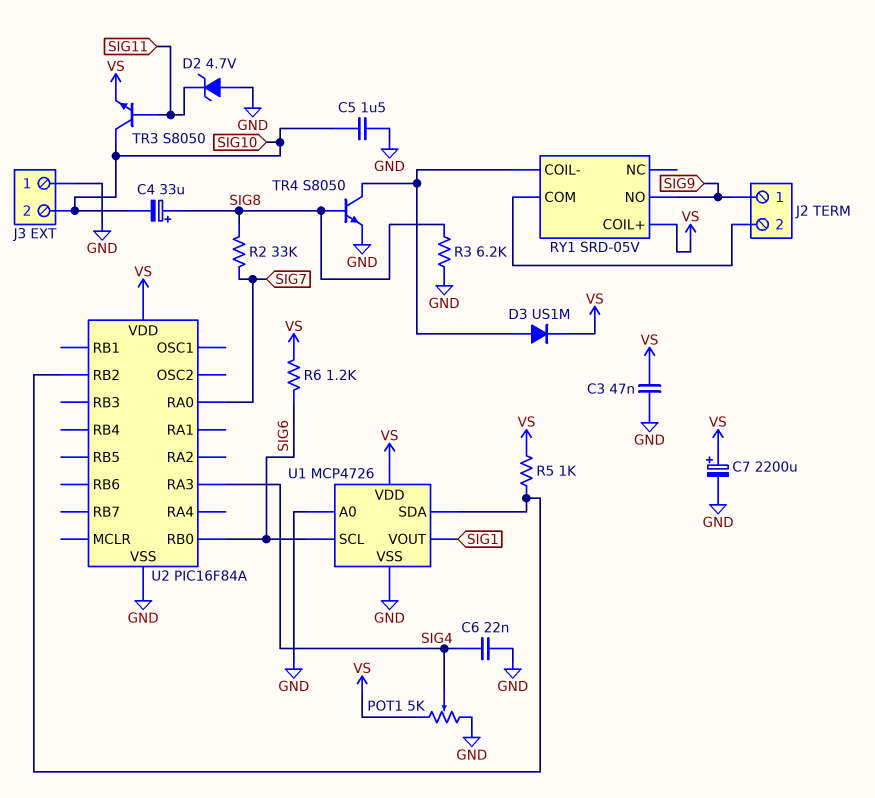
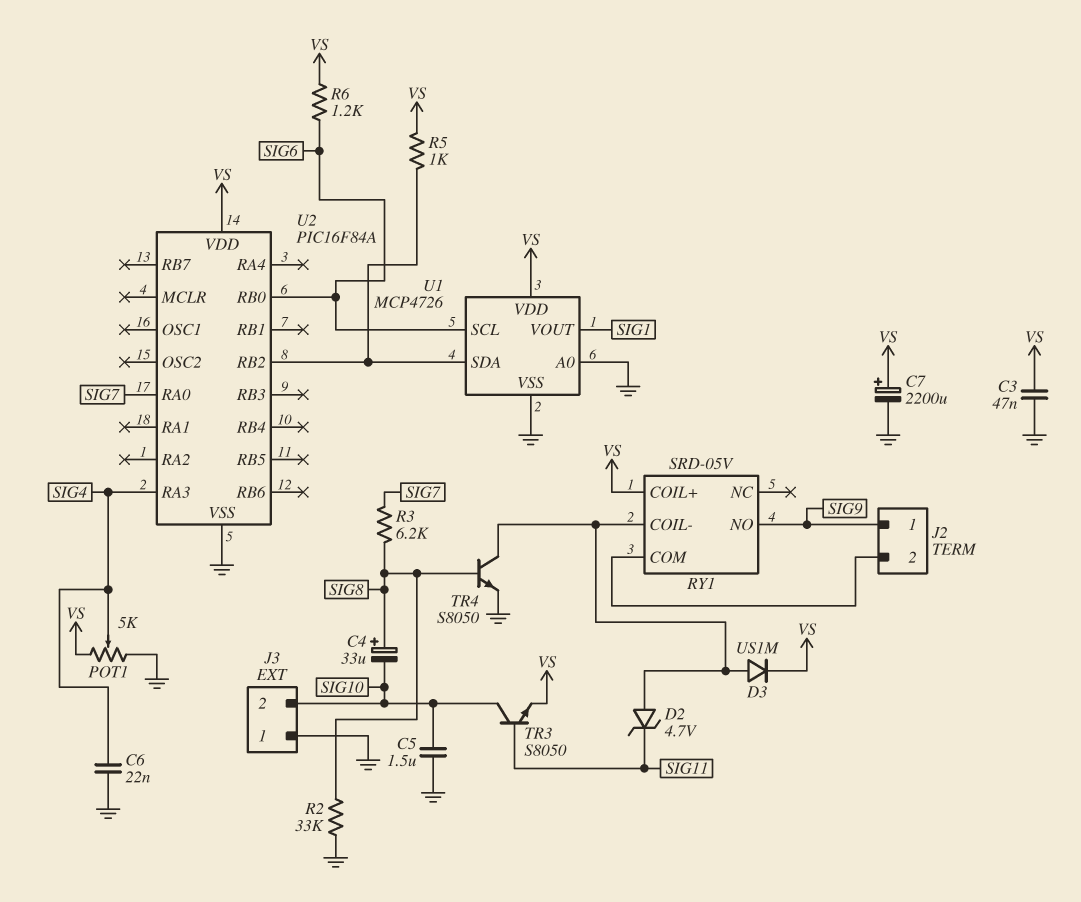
D2: zener 4.7V (A GND, K SIG11) -> zener 4.7V (A RY1/COIL-, K SIG11)
R2: 33k (SIG7, SIG8) -> 33k (GND, SIG8)
R3: 6.2k (GND, SIG8) -> 6.2k (SIG7, SIG8)

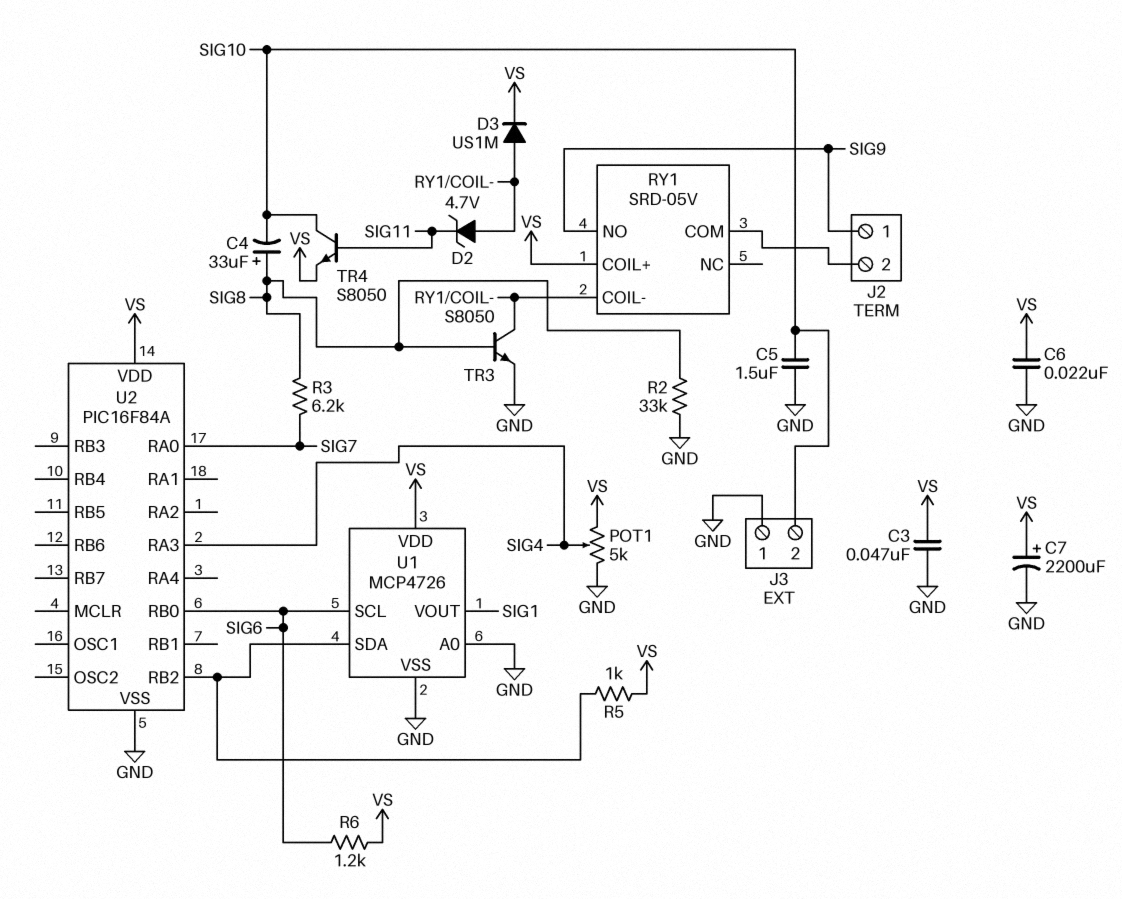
C6: 22nF (GND, SIG4) -> 22nF (GND, VS)
TR3: NPN S8050 (B SIG11, C SIG10, E VS) -> NPN S8050 (B SIG8, C RY1/COIL-, E GND)
TR4: NPN S8050 (B SIG8, C RY1/COIL-, E GND) -> NPN S8050 (B SIG11, C SIG10, E VS)

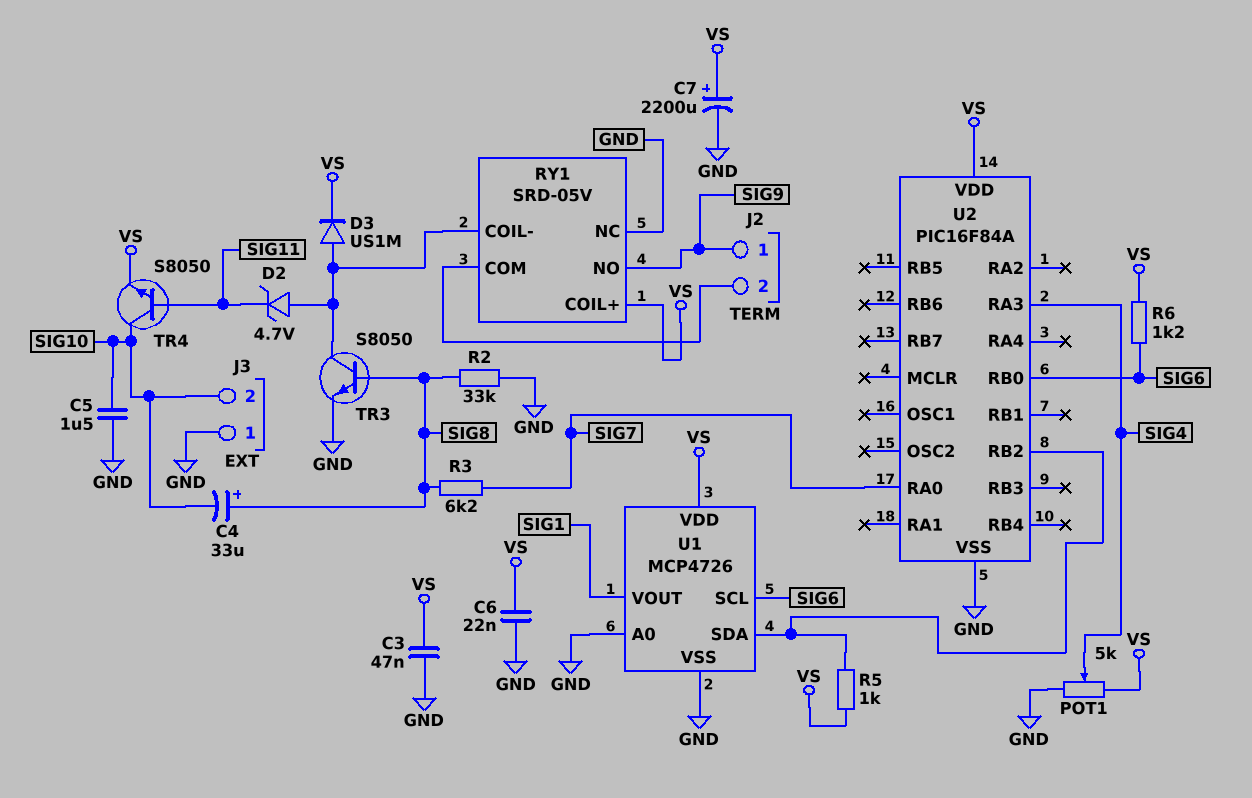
RY1 pin NC: none -> GND

